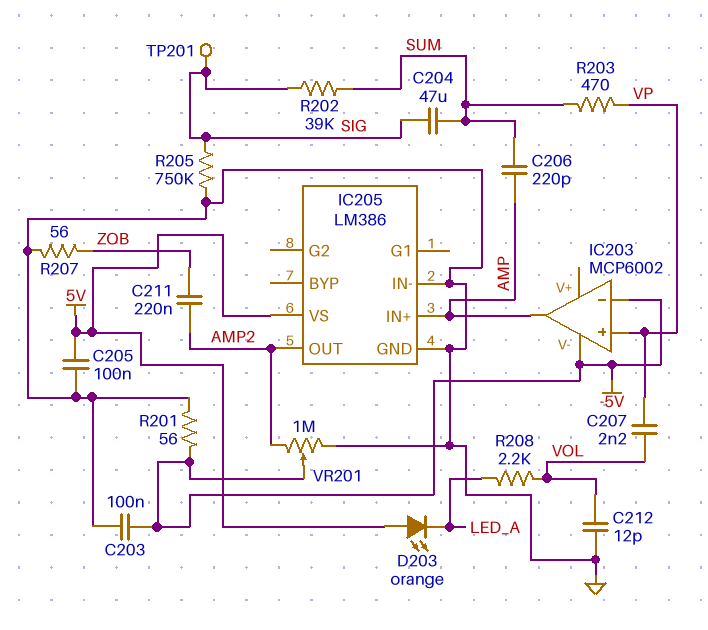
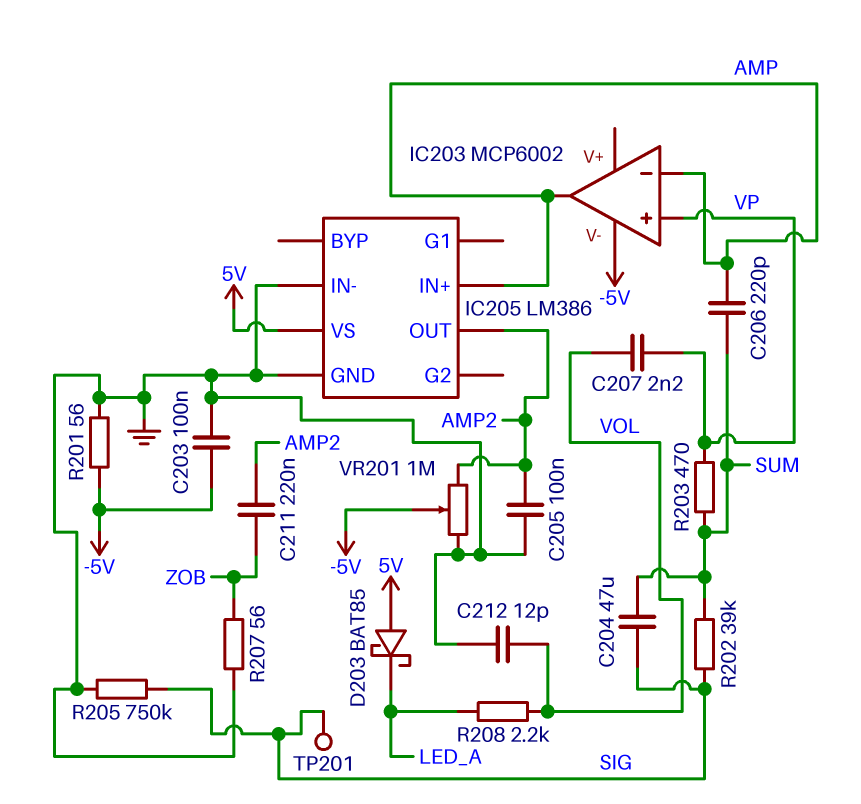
C205: 100nF (5V, GND) -> 100nF (AMP2, GND)
D203: LED orange (A 5V, K LED_A) -> schottky BAT85 (A 5V, K LED_A)
IC203 pin in-: -5V -> AMP

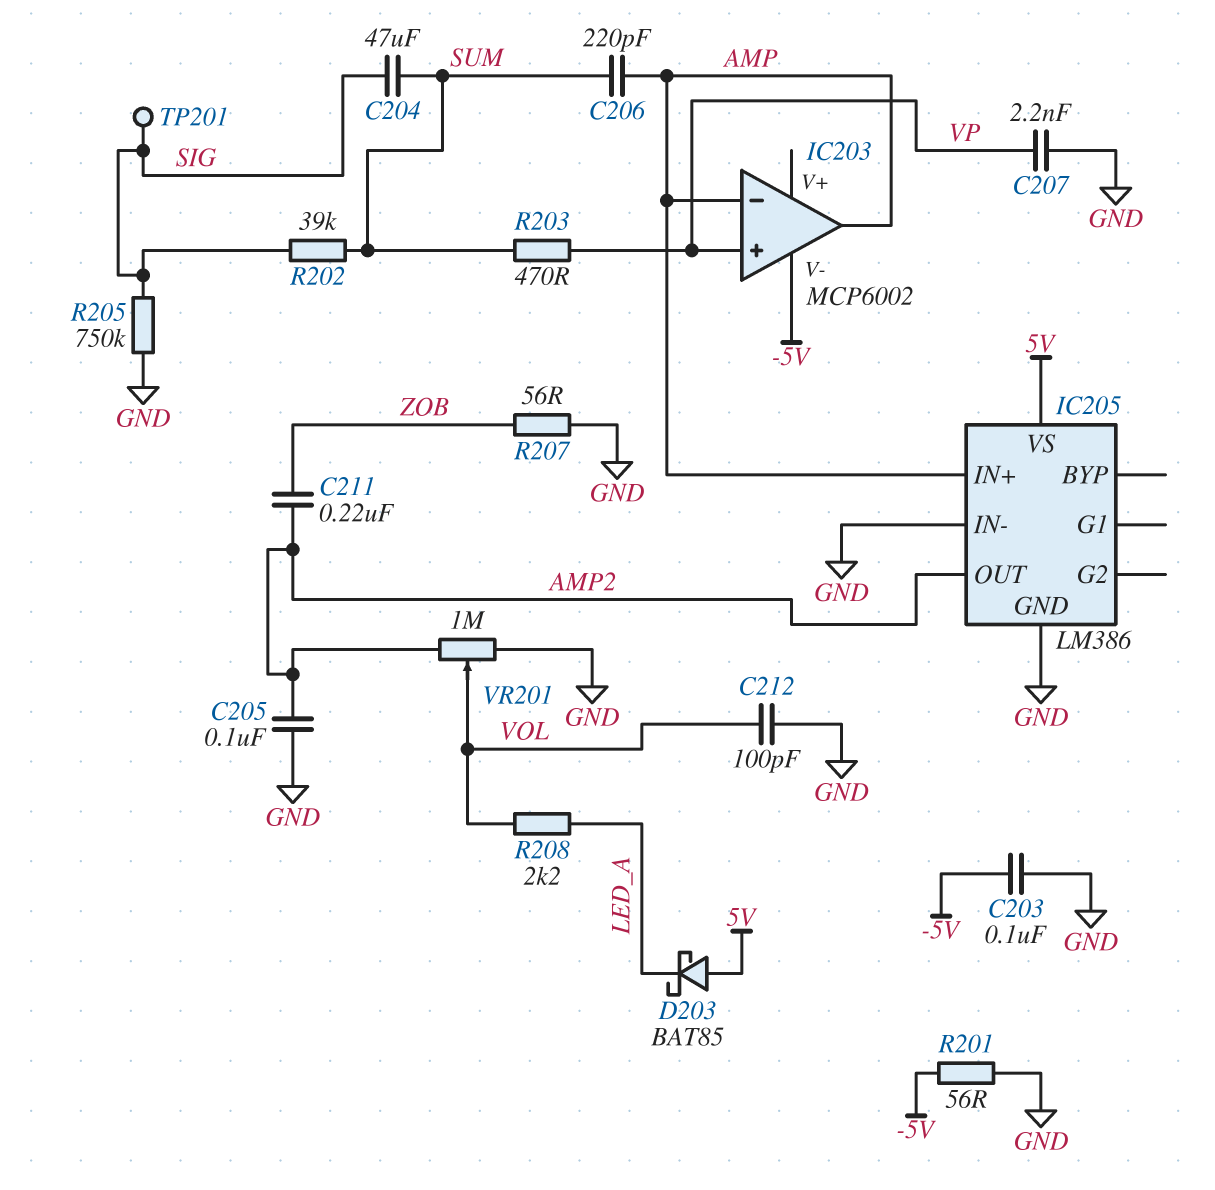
C207: 2.2nF (VOL, VP) -> 2.2nF (GND, VP)
C212: 12pF (GND, VOL) -> 100pF (GND, VOL)
VR201: 1M (AMP2, GND, wiper -5V) -> 1M (AMP2, GND, wiper VOL)

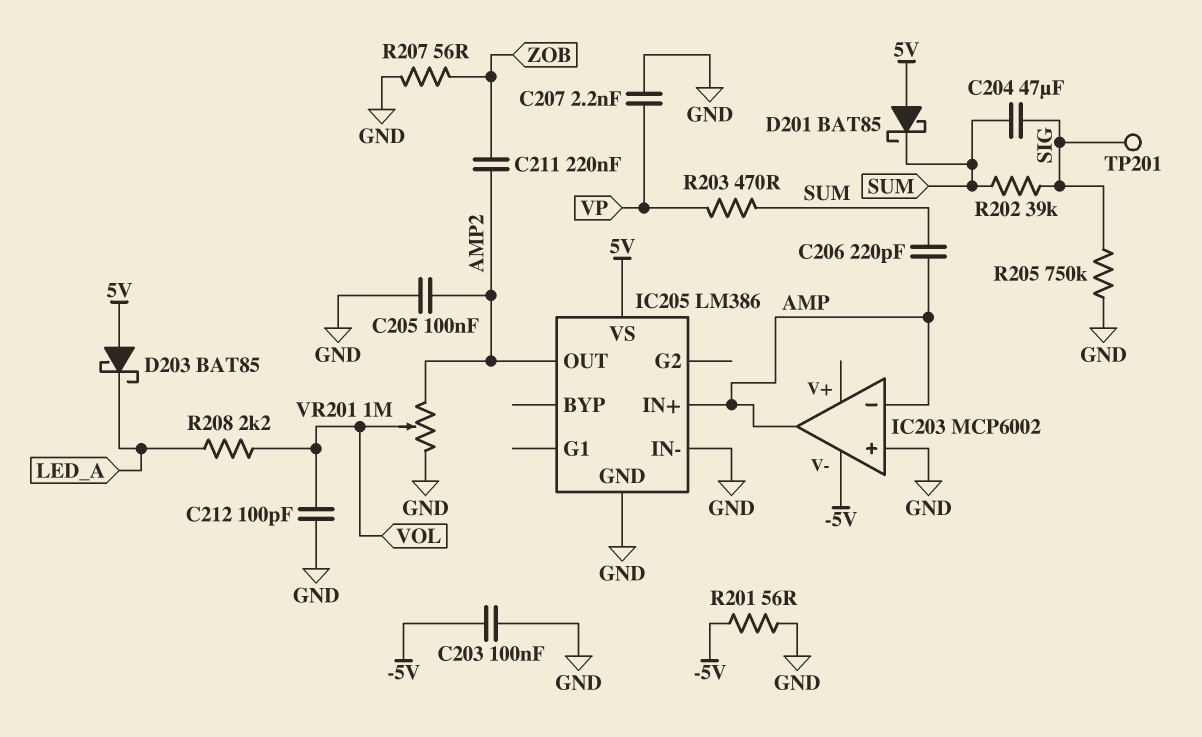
D201: none -> schottky BAT85 (A 5V, K SUM)
IC203 pin in+: VP -> GND

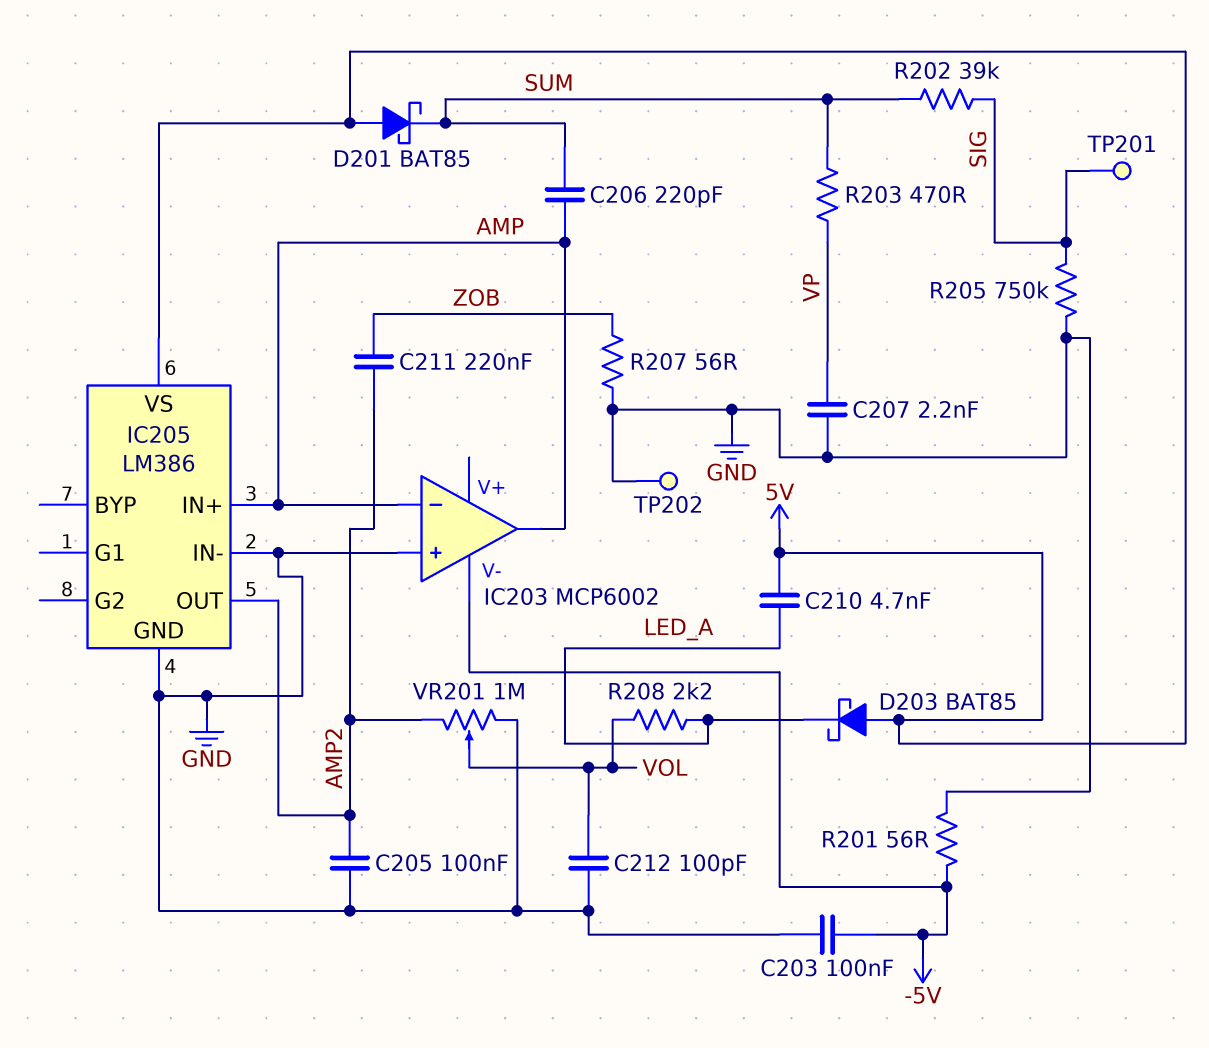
C204: 47uF (SIG, SUM) -> none
C210: none -> 4.7nF (5V, LED_A)
TP202: none -> test point (GND)

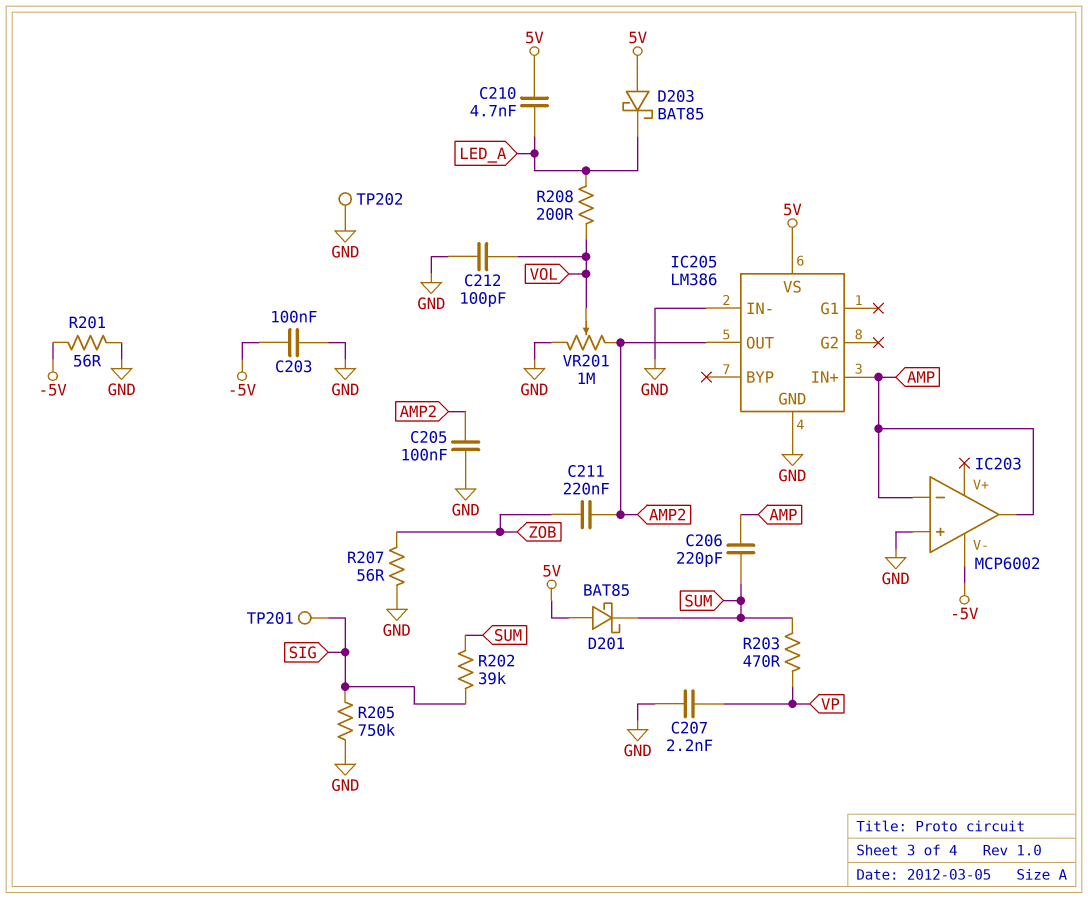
R208: 2.2k (LED_A, VOL) -> 200 (LED_A, VOL)

